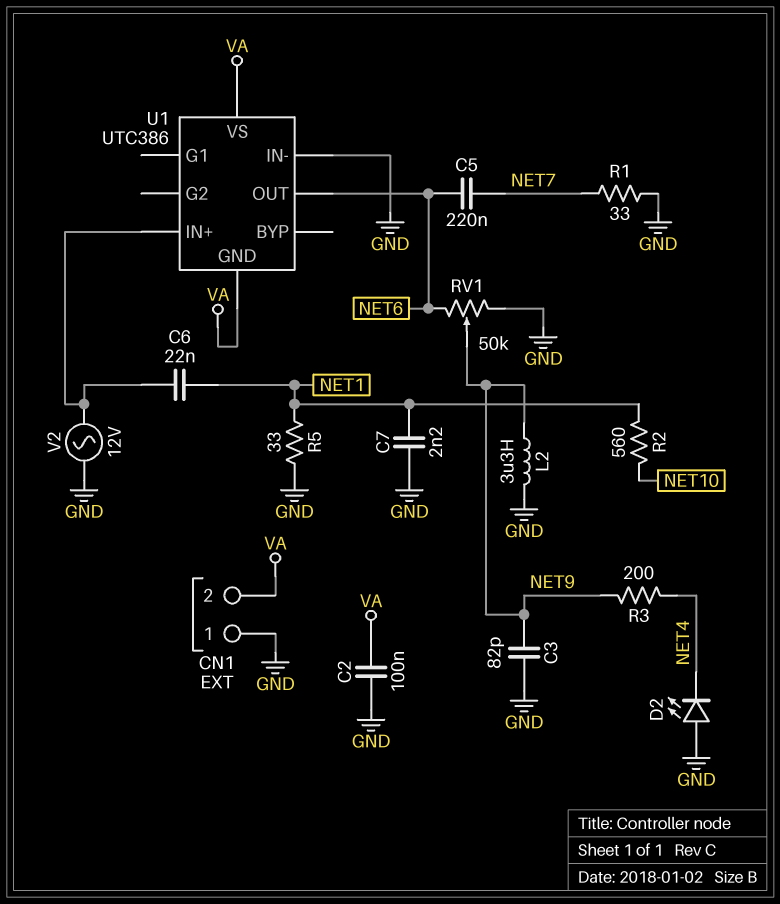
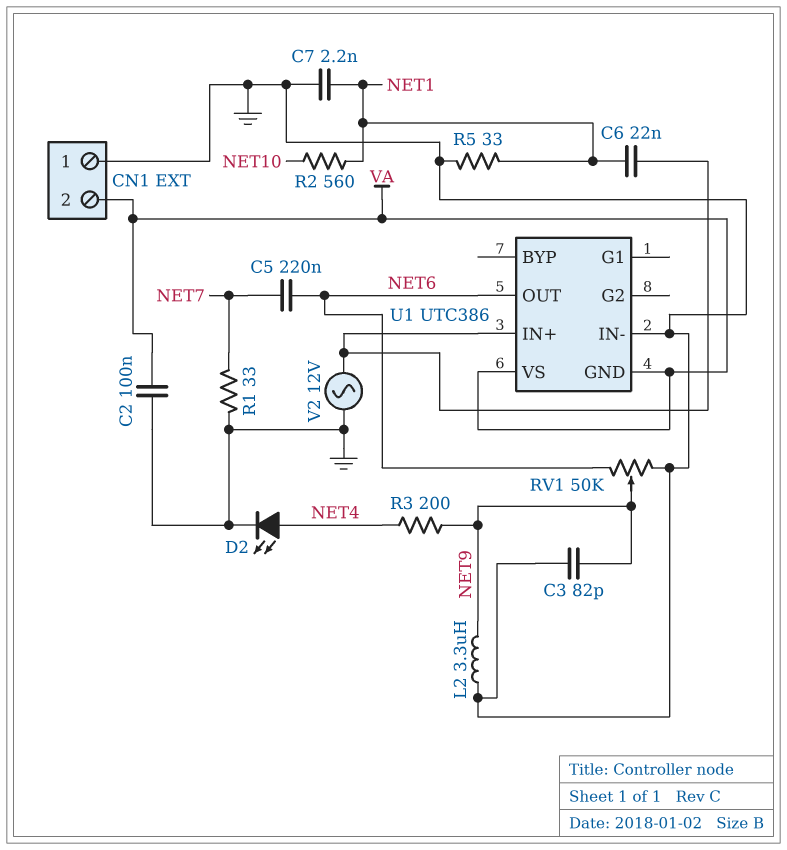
D2: LED (A GND, K NET4) -> LED (A NET4, K GND)

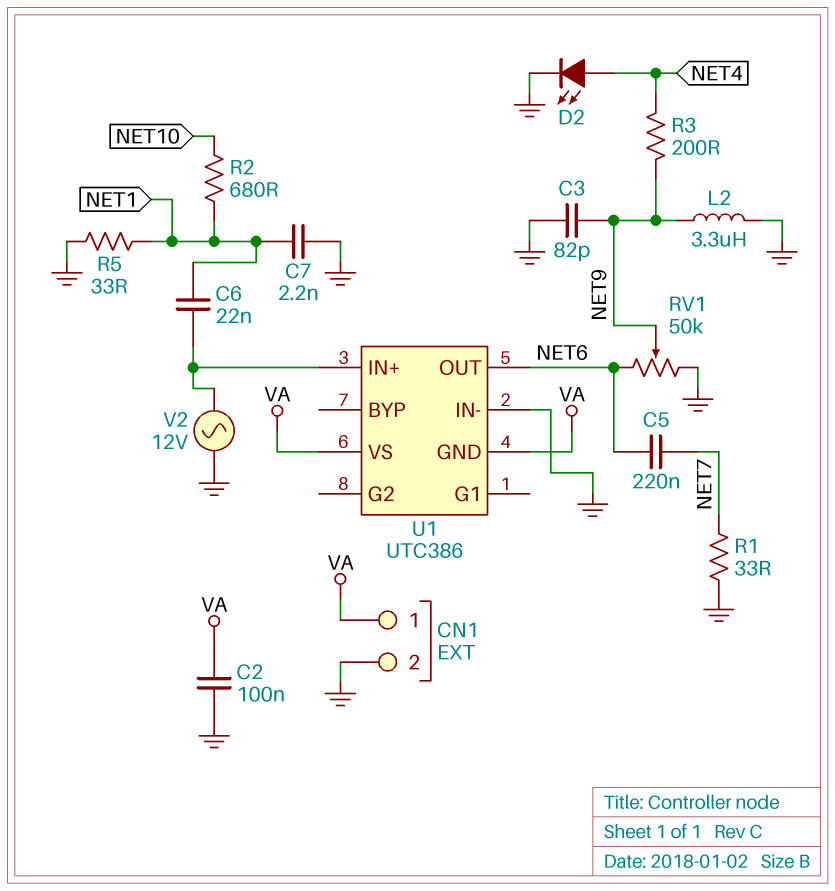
CN1 pin 1: GND -> VA
CN1 pin 2: VA -> GND
R2: 560 (NET1, NET10) -> 680 (NET1, NET10)

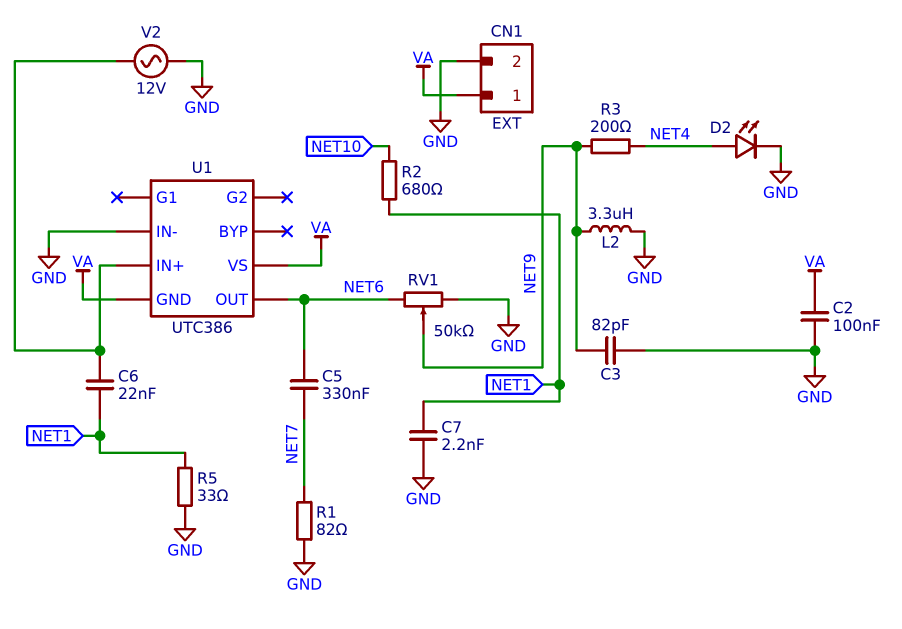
C5: 220nF (NET6, NET7) -> 330nF (NET6, NET7)
R1: 33 (GND, NET7) -> 82 (GND, NET7)

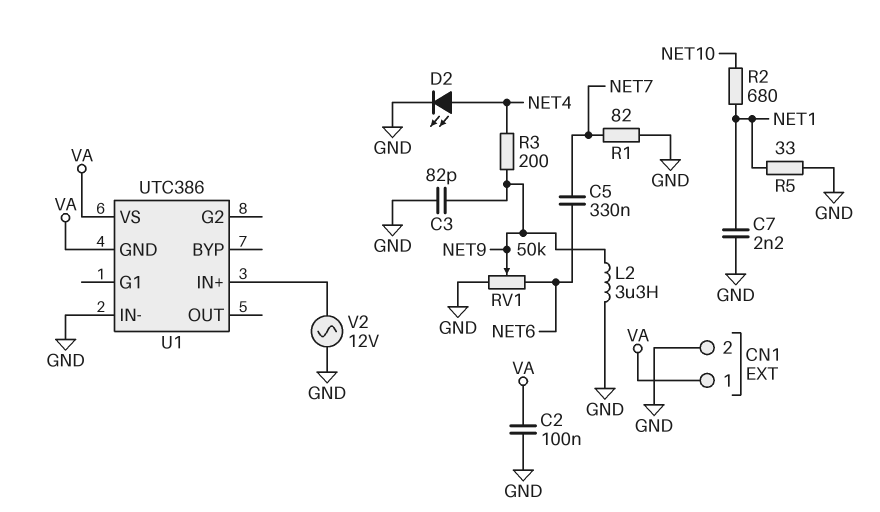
C6: 22nF (NET1, U1/IN+) -> none
U1 pin OUT: NET6 -> none

